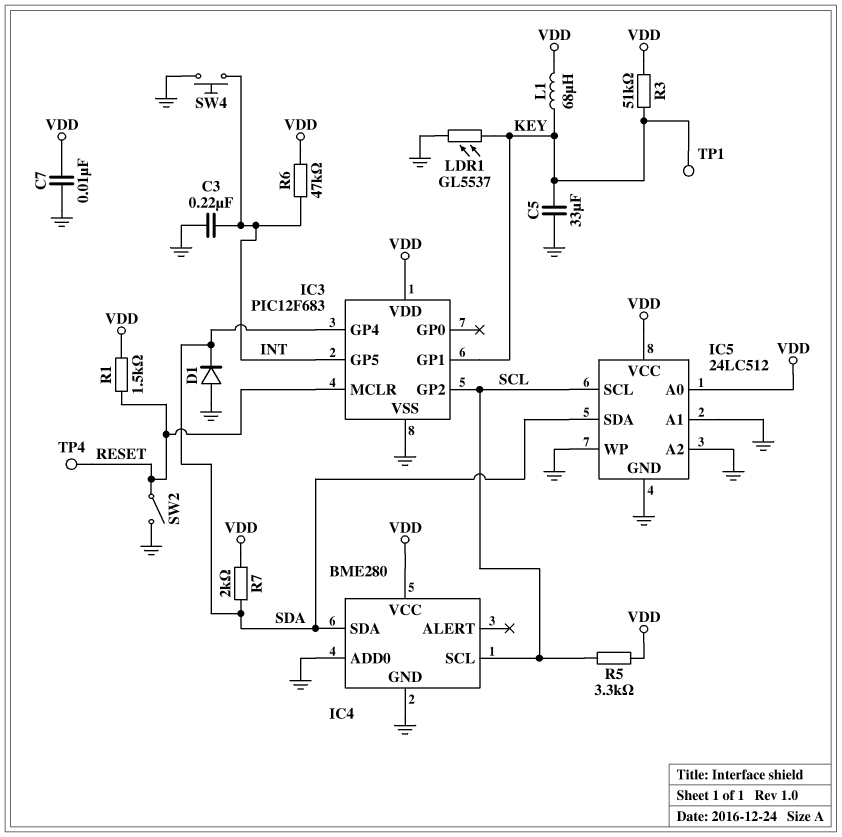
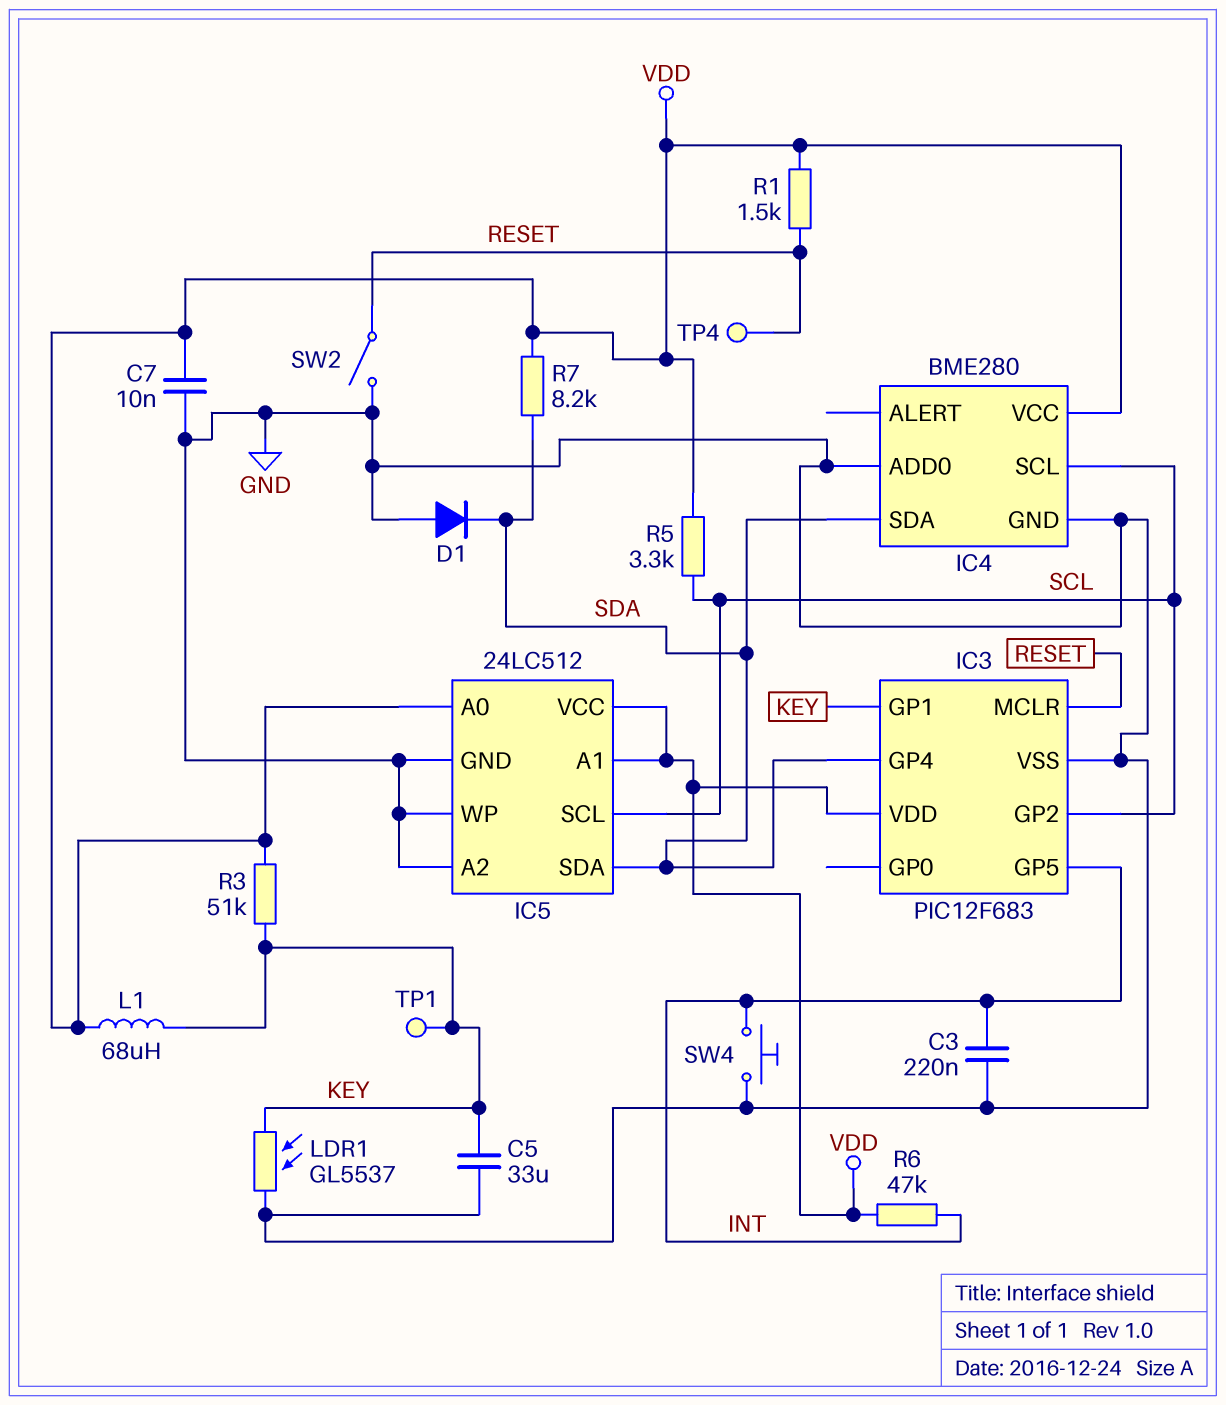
IC5 pin A1: GND -> VDD
R7: 2k (SDA, VDD) -> 8.2k (SDA, VDD)

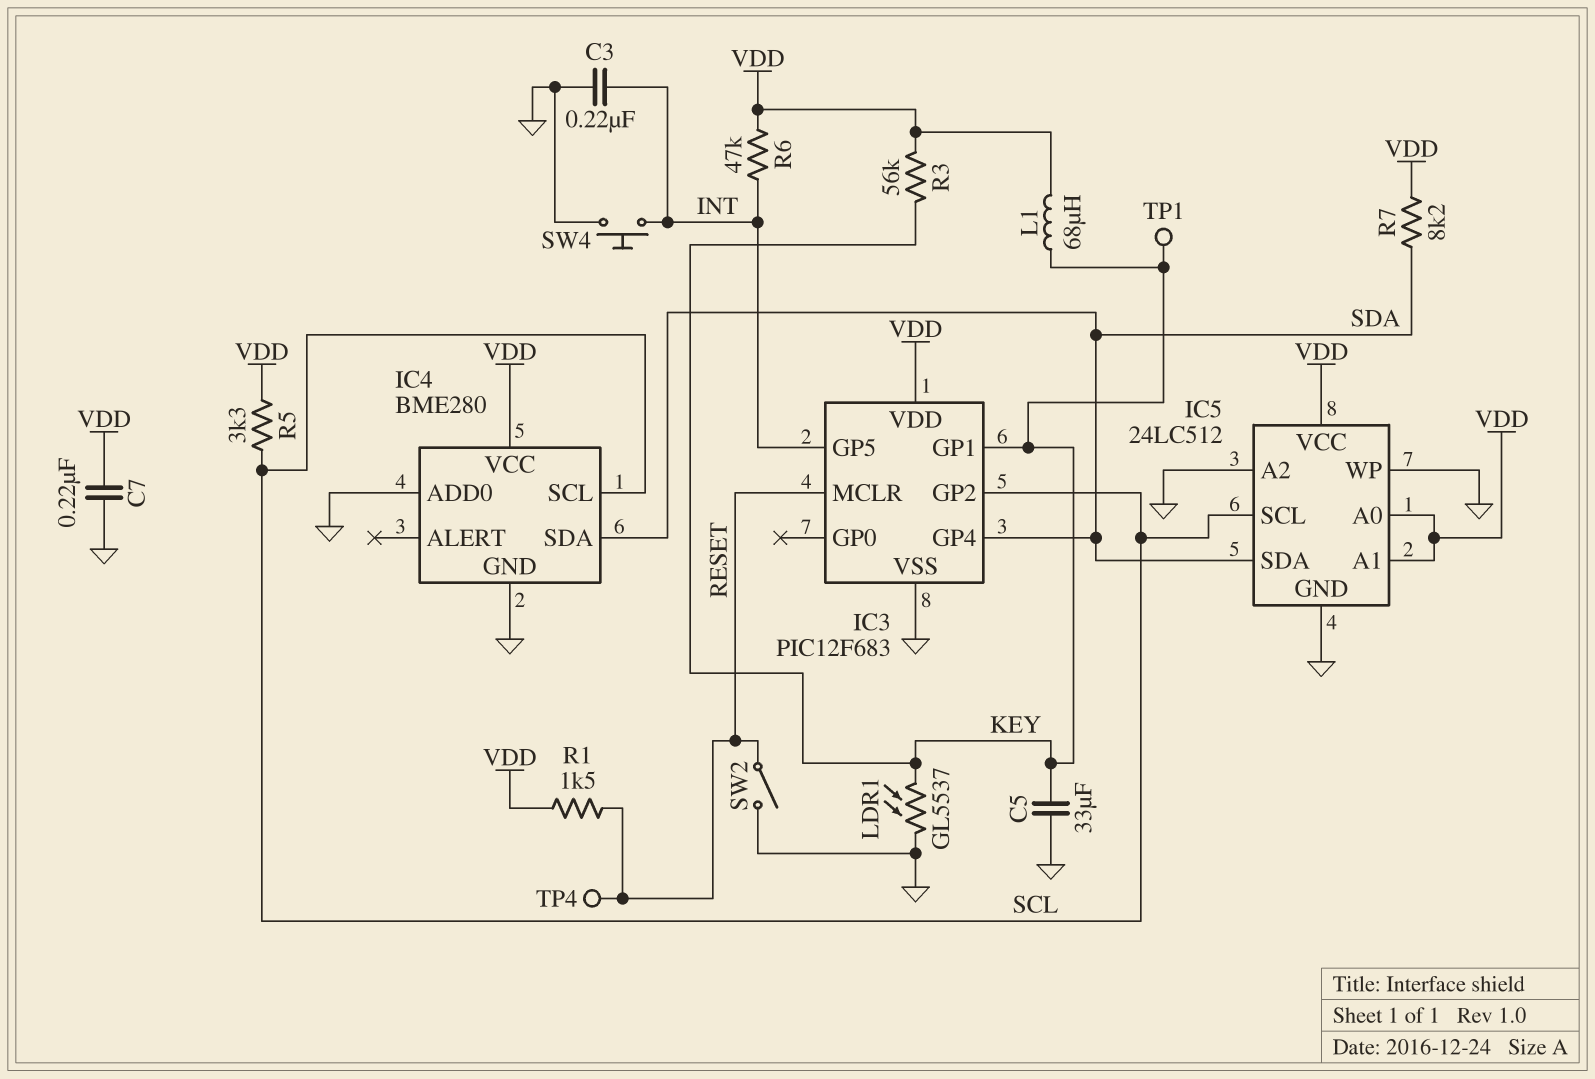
C7: 10nF (GND, VDD) -> 220nF (GND, VDD)
D1: diode (A GND, K SDA) -> none
R3: 51k (KEY, VDD) -> 56k (KEY, VDD)

